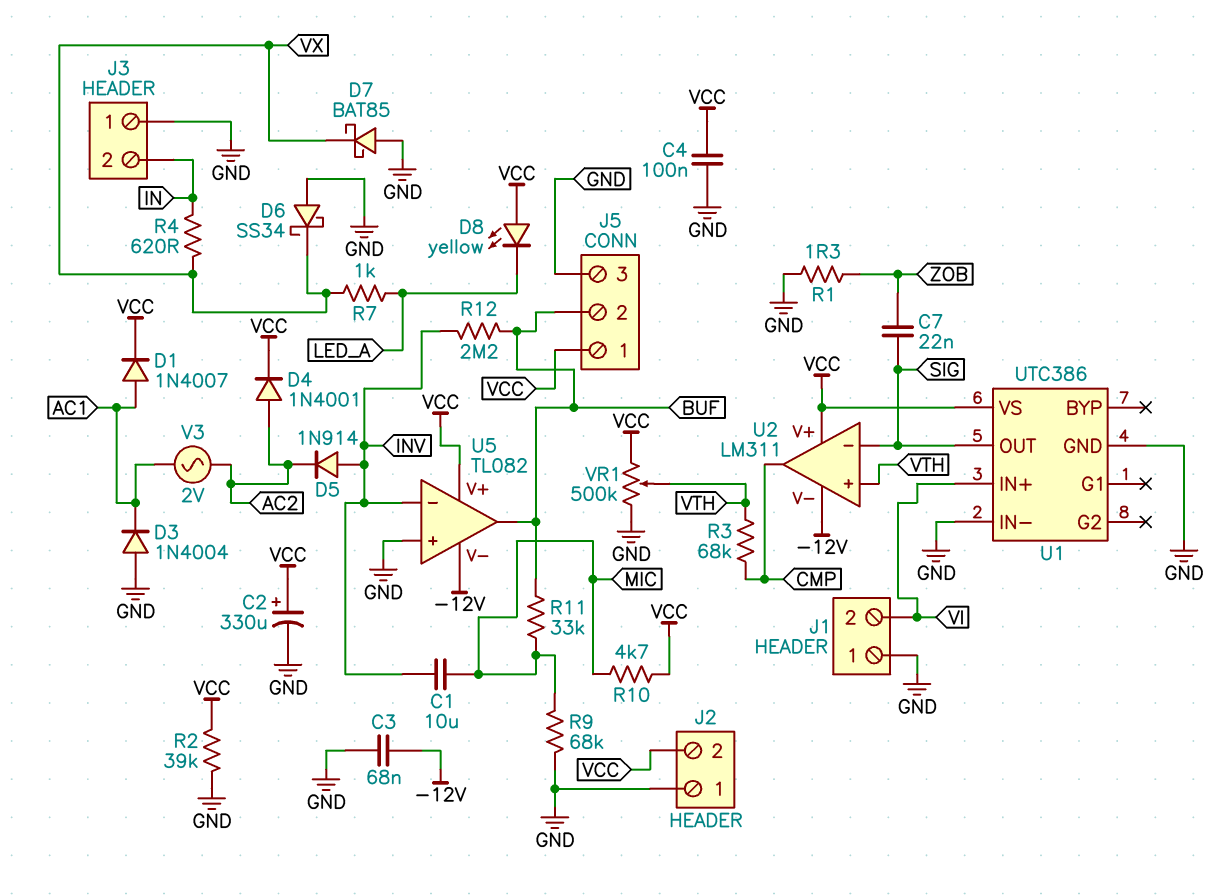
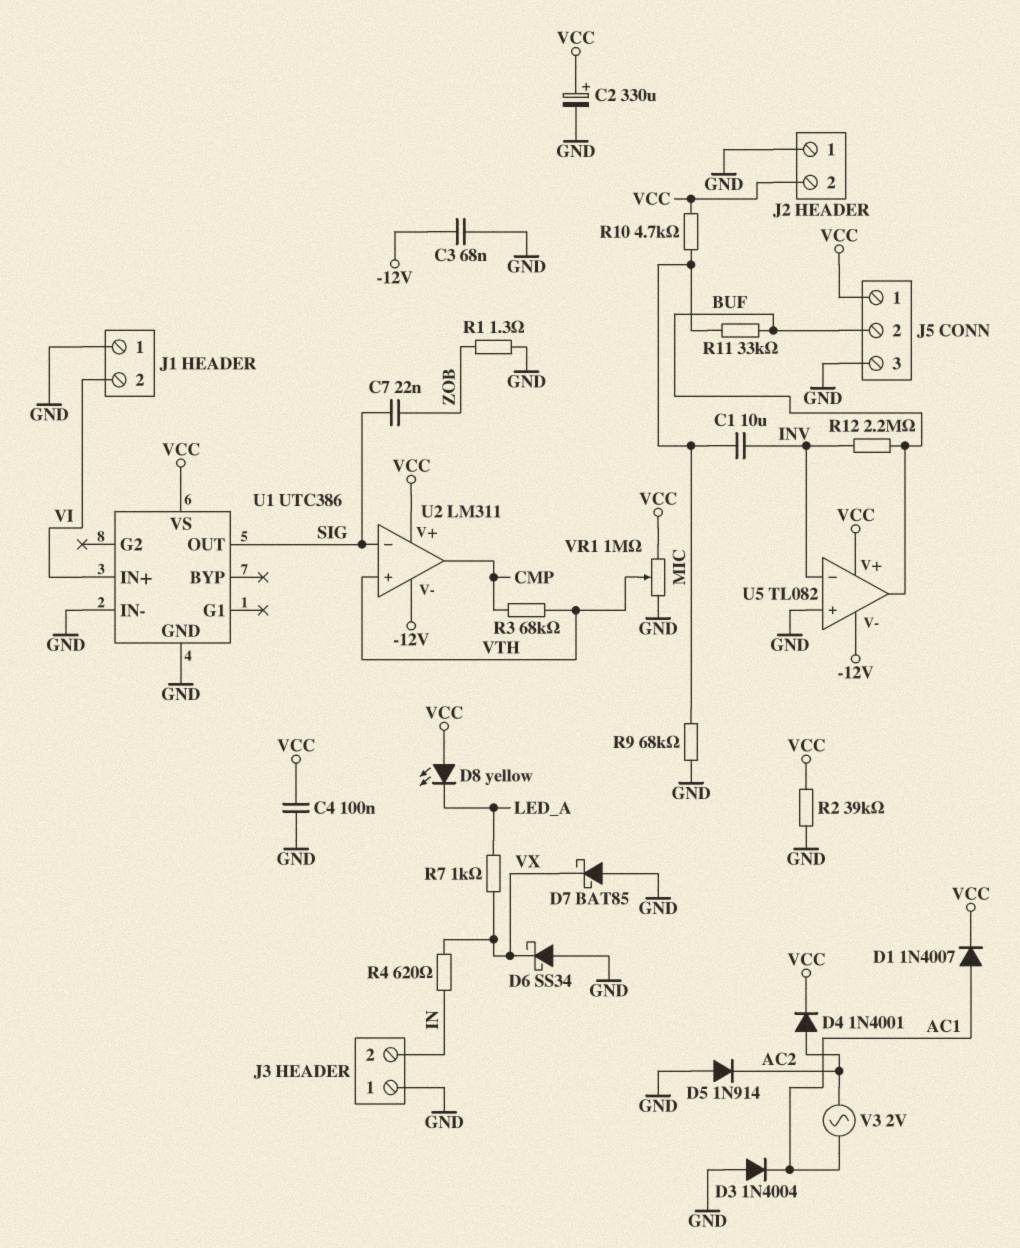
D5: diode 1N914 (A INV, K AC2) -> diode 1N914 (A GND, K AC2)
VR1: 500k (GND, VCC, wiper VTH) -> 1M (GND, VCC, wiper VTH)

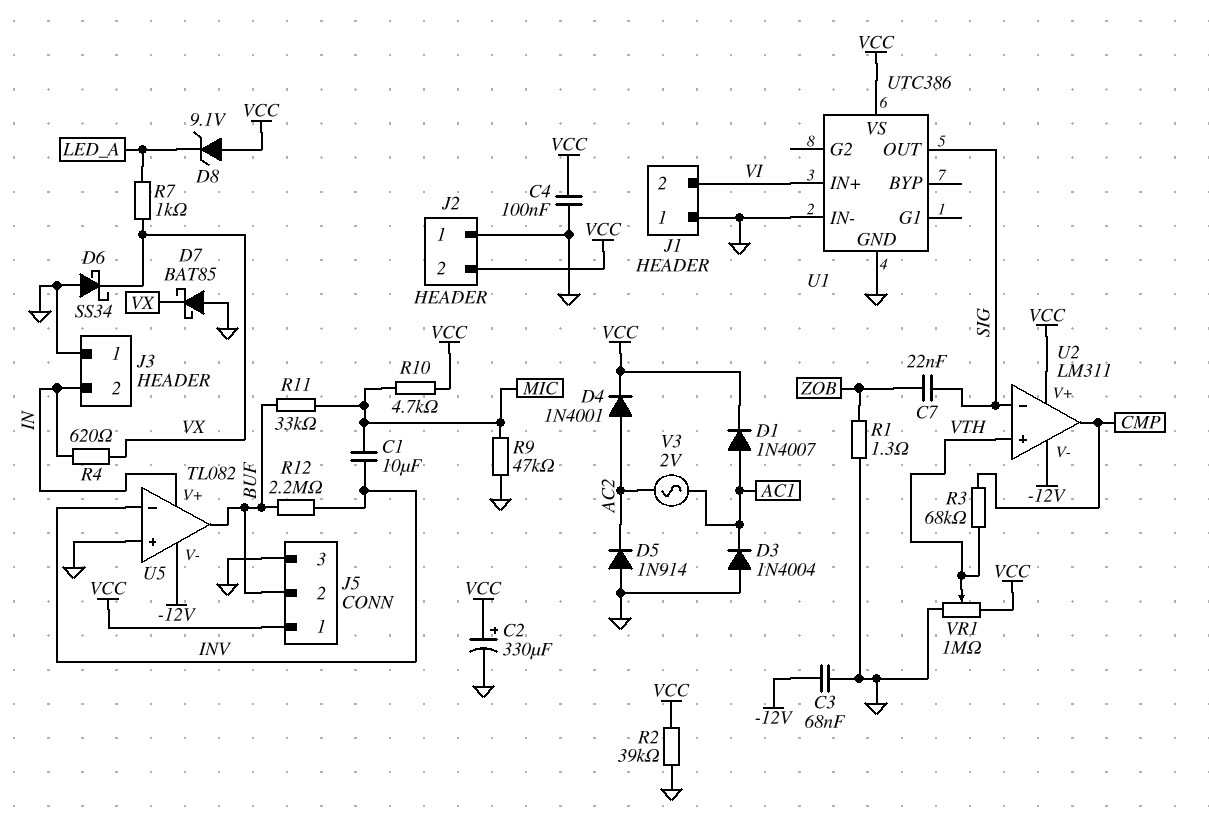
D8: LED yellow (A VCC, K LED_A) -> zener 9.1V (A VCC, K LED_A)
R9: 68k (GND, MIC) -> 47k (GND, MIC)
U5 pin V+: VCC -> IN

